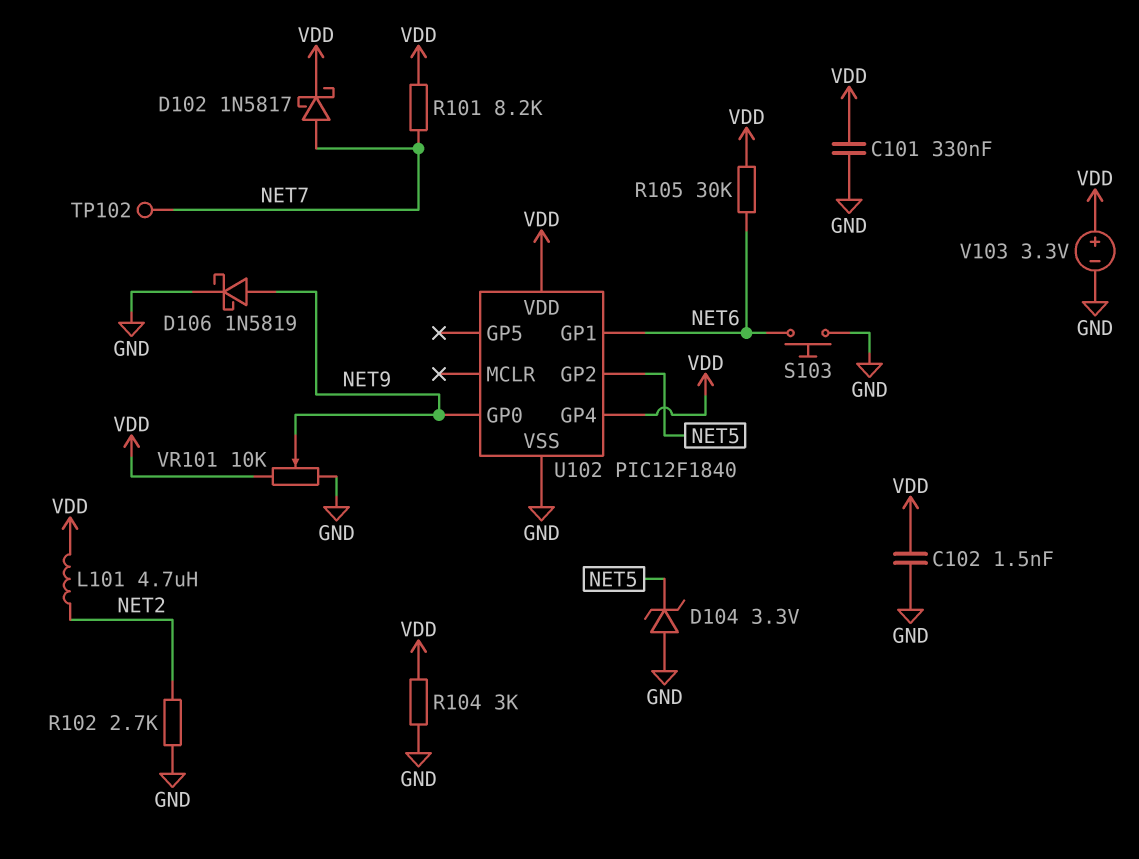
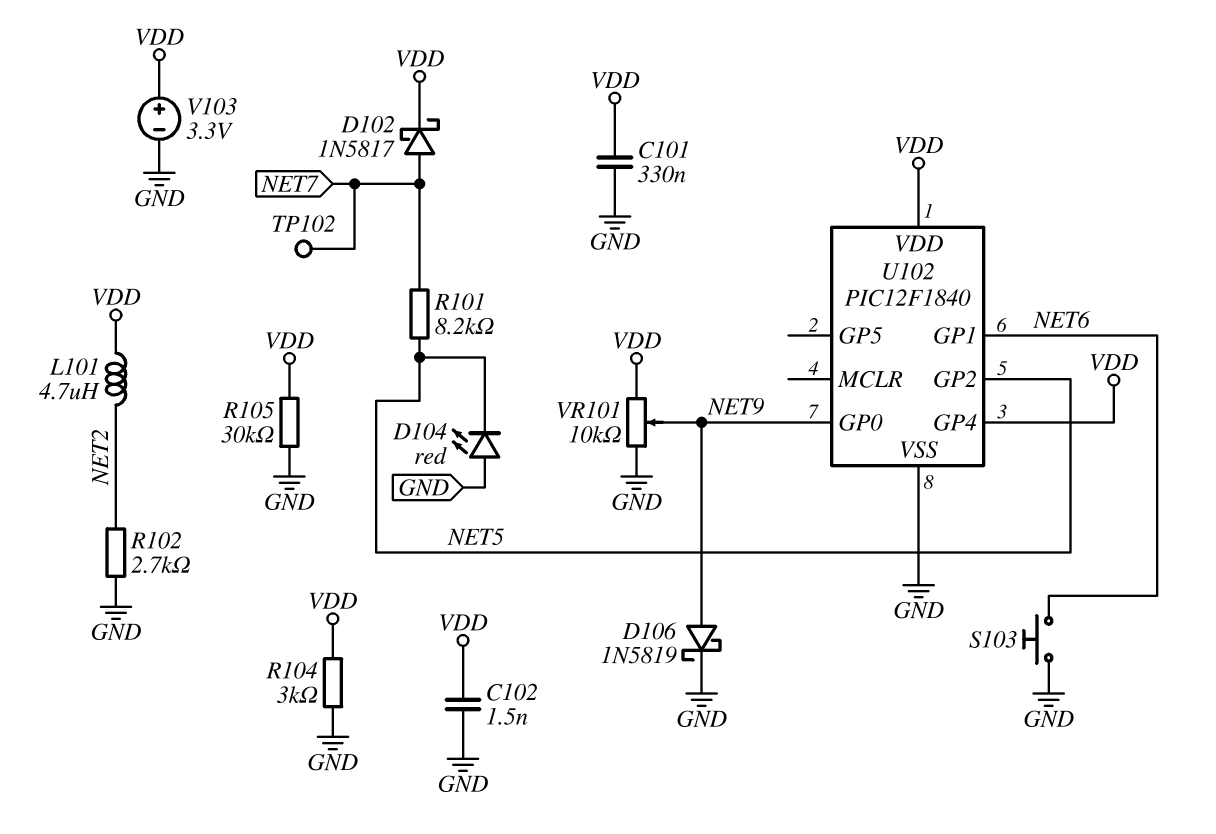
D104: zener 3.3V (A GND, K NET5) -> LED red (A GND, K NET5)
R101: 8.2k (NET7, VDD) -> 8.2k (NET5, NET7)
R105: 30k (NET6, VDD) -> 30k (GND, VDD)

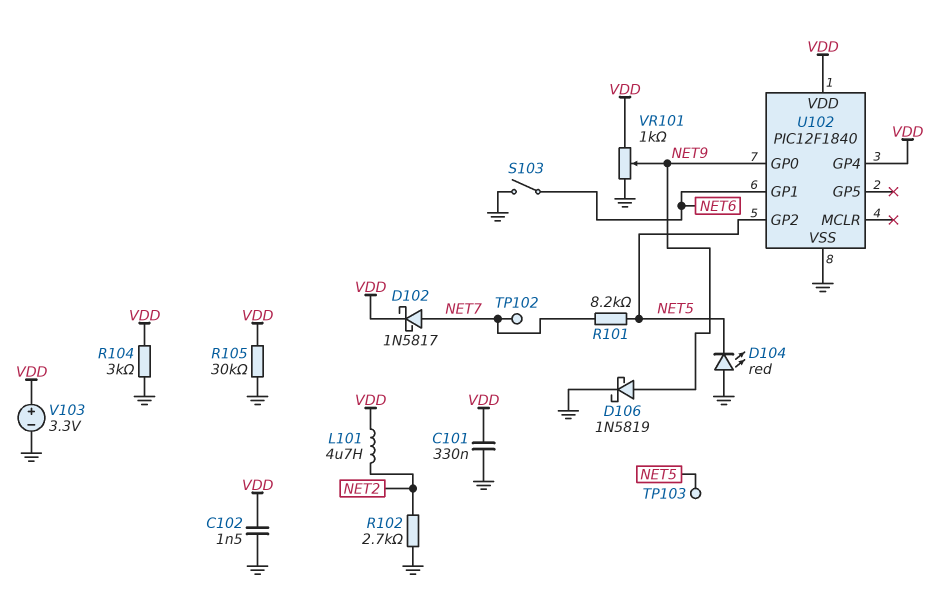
S103: button (GND, NET6) -> switch (GND, NET6)
TP103: none -> test point (NET5)
VR101: 10k (GND, VDD, wiper NET9) -> 1k (GND, VDD, wiper NET9)

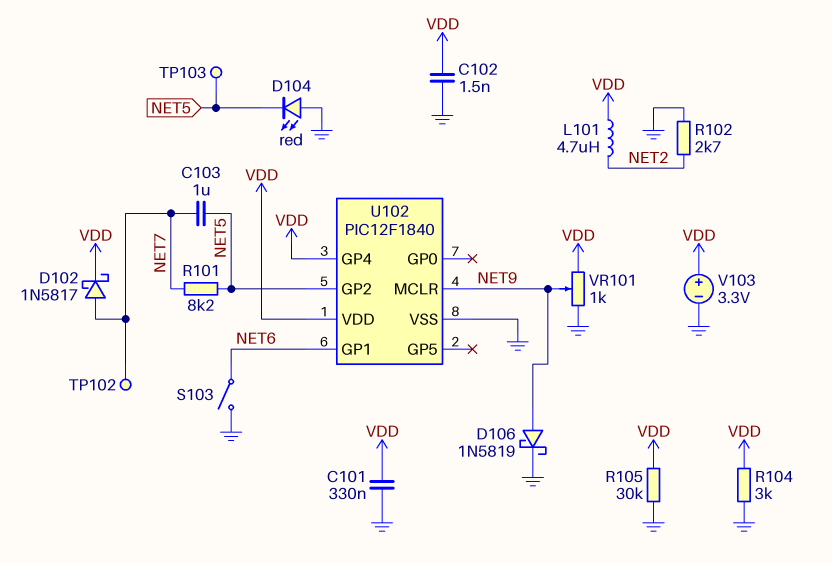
C103: none -> 1uF (NET5, NET7)
U102 pin GP0: NET9 -> none
U102 pin MCLR: none -> NET9

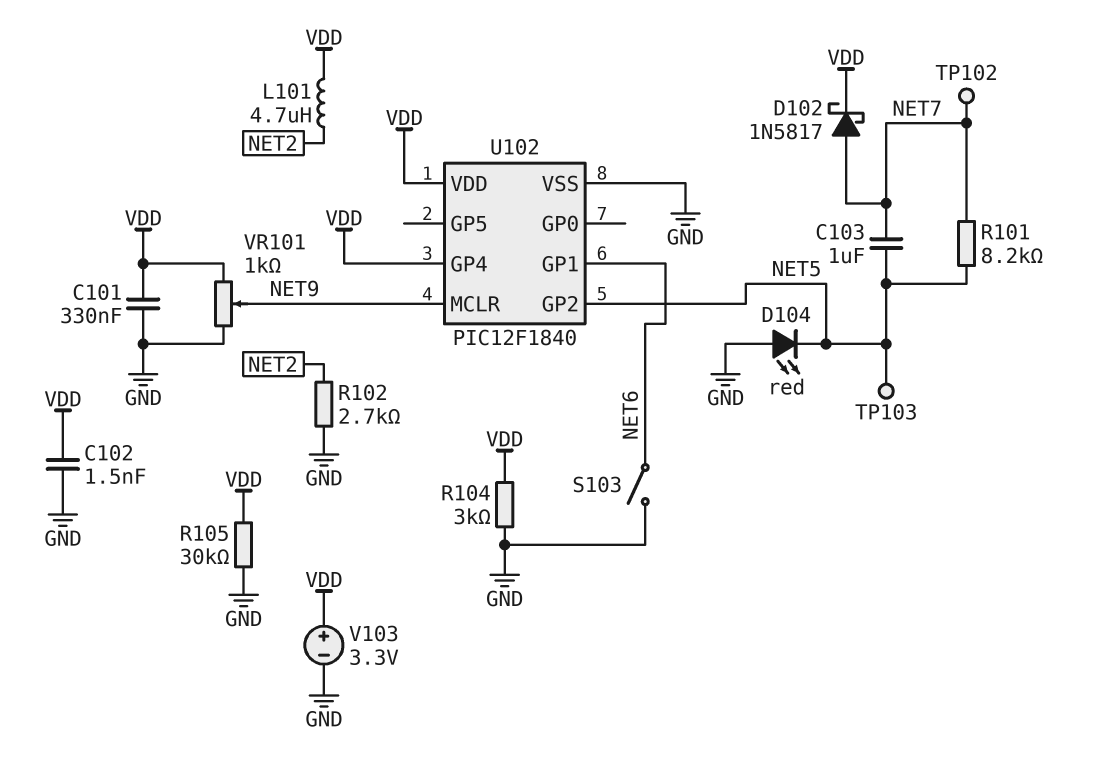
D106: schottky 1N5819 (A NET9, K GND) -> none

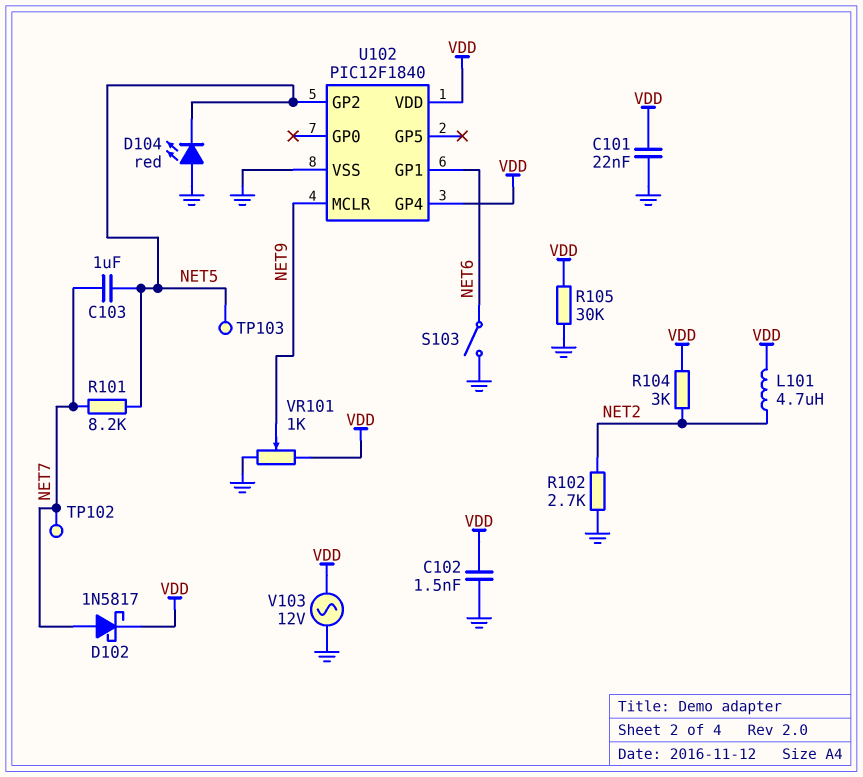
C101: 330nF (GND, VDD) -> 22nF (GND, VDD)
R104: 3k (GND, VDD) -> 3k (NET2, VDD)
V103: 3.3V (plus VDD, minus GND) -> AC 12V (GND, VDD)

